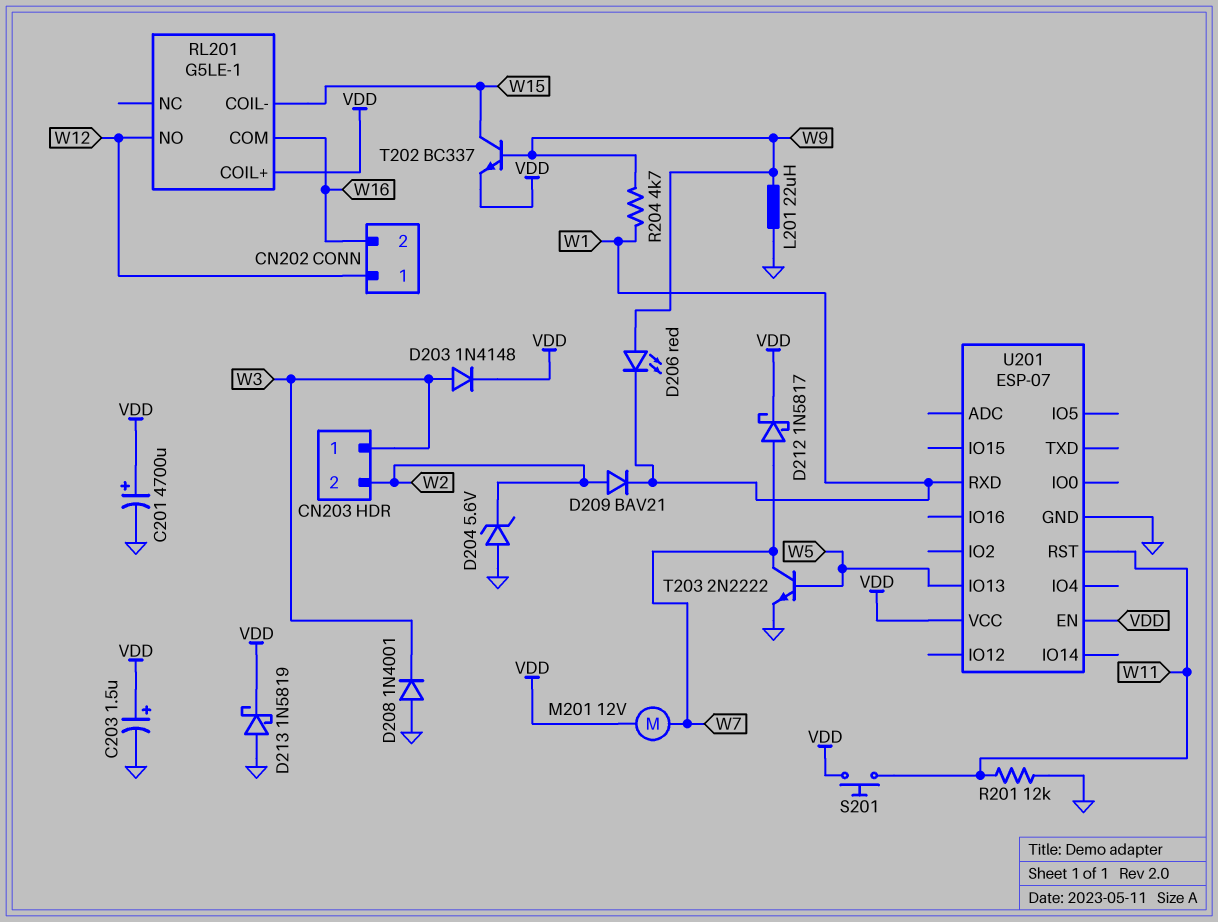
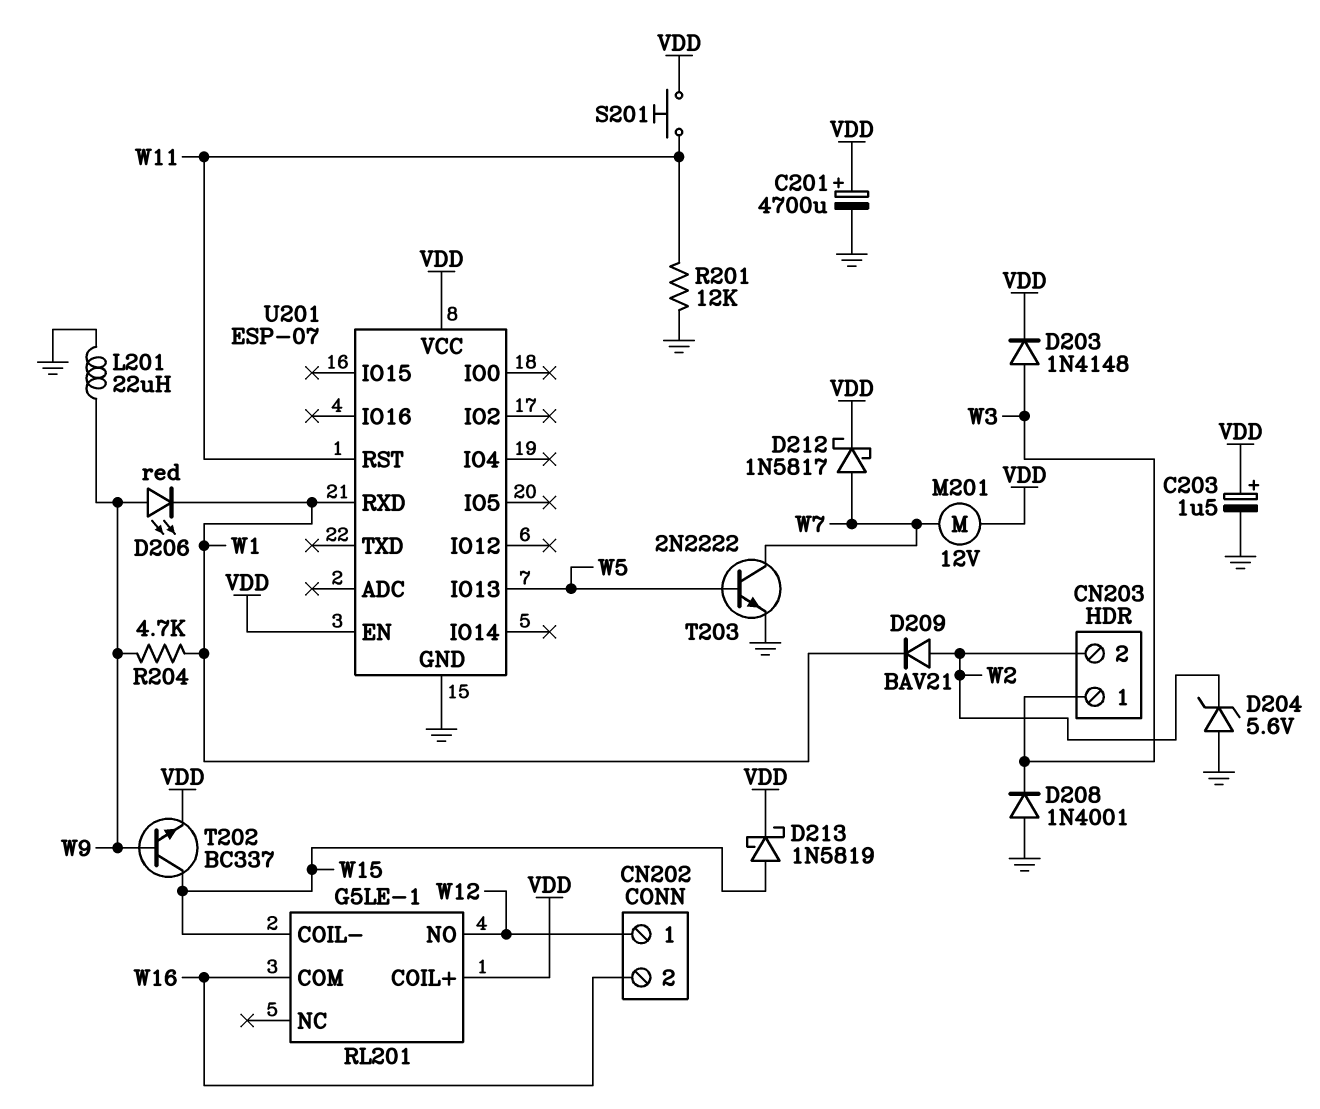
D213: schottky 1N5819 (A GND, K VDD) -> schottky 1N5819 (A W15, K VDD)

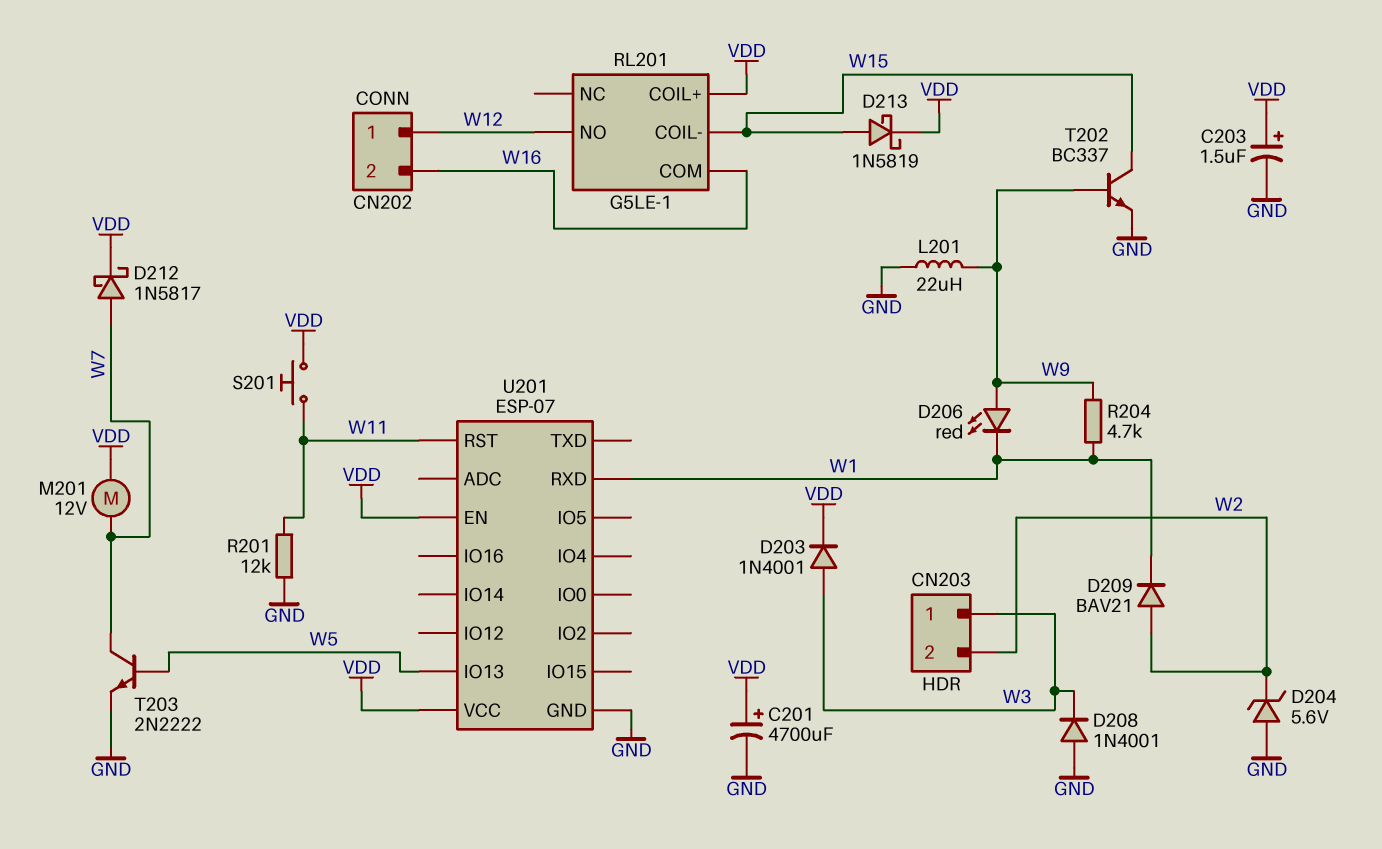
D203: diode 1N4148 (A W3, K VDD) -> diode 1N4001 (A W3, K VDD)
T202: NPN BC337 (B W9, C W15, E VDD) -> NPN BC337 (B W9, C W15, E GND)

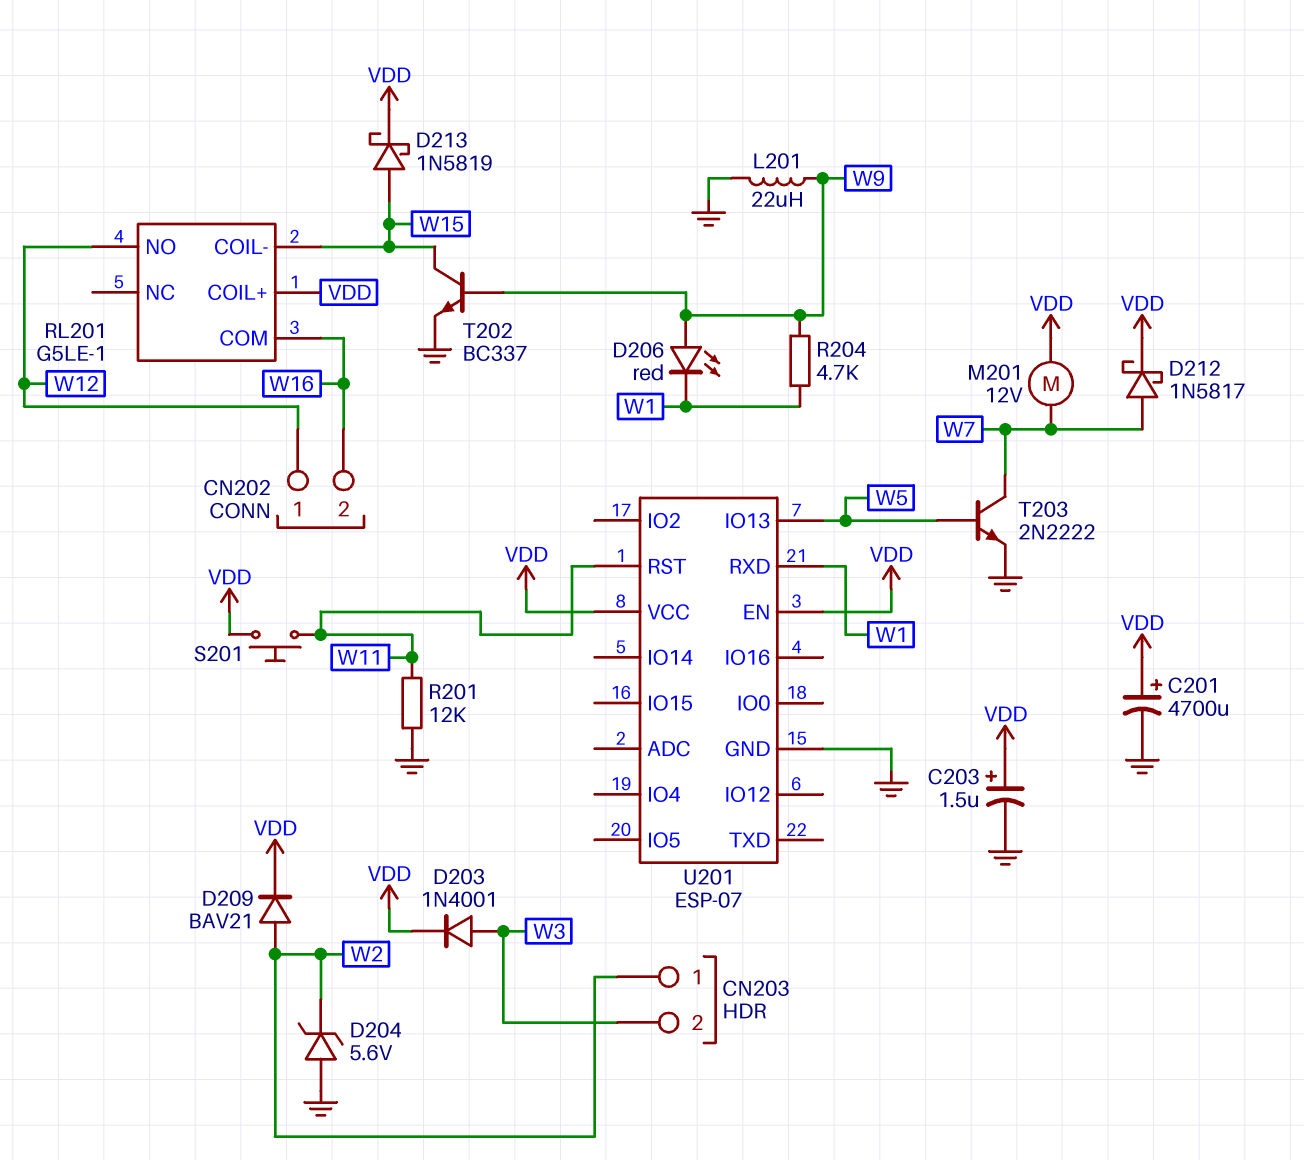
CN203 pin 1: W3 -> W2
CN203 pin 2: W2 -> W3
D208: diode 1N4001 (A GND, K W3) -> none
D209: diode BAV21 (A W2, K W1) -> diode BAV21 (A W2, K VDD)

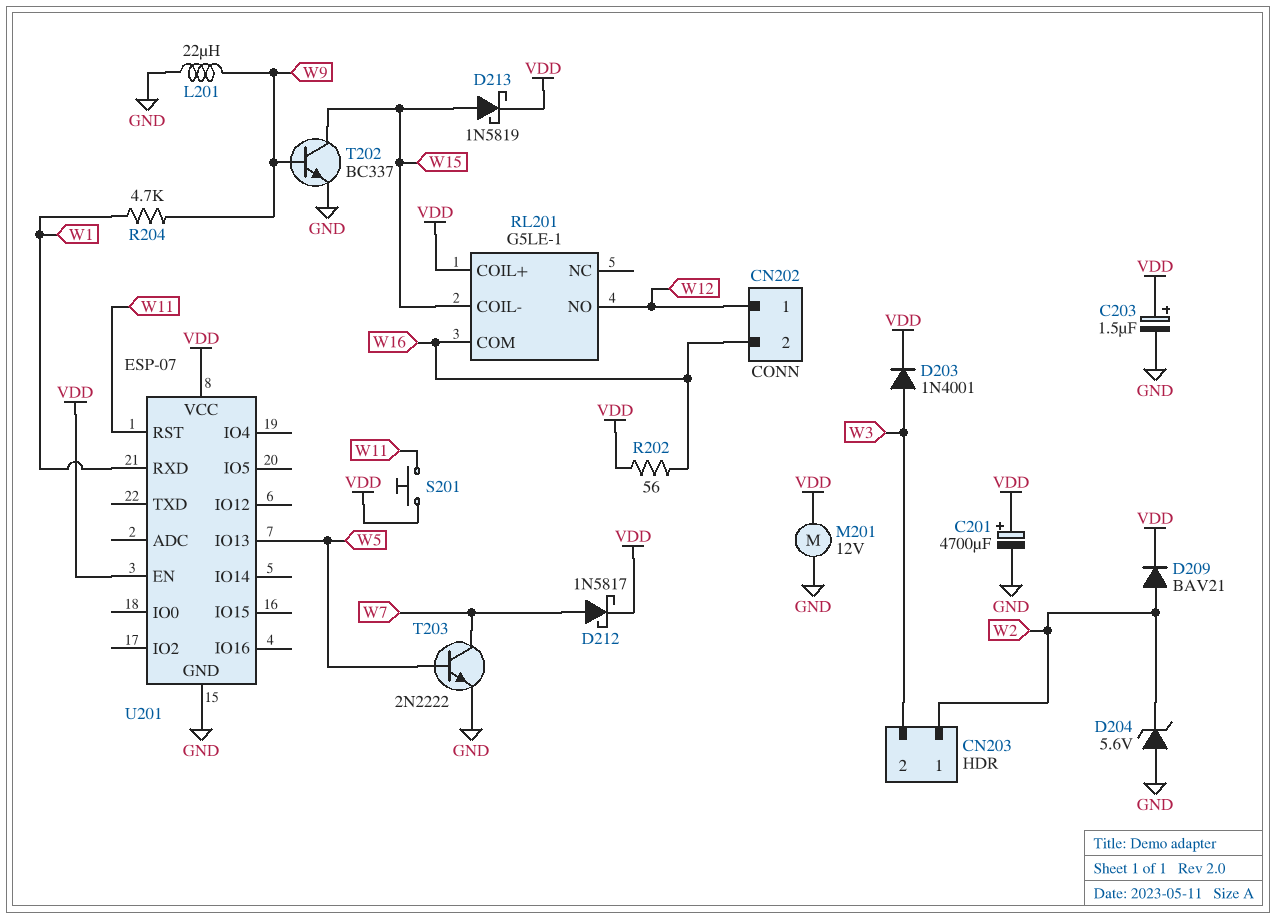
D206: LED red (A W9, K W1) -> none
M201: motor 12V (VDD, W7) -> motor 12V (GND, VDD)
R201: 12k (GND, W11) -> none
R202: none -> 56 (VDD, W16)

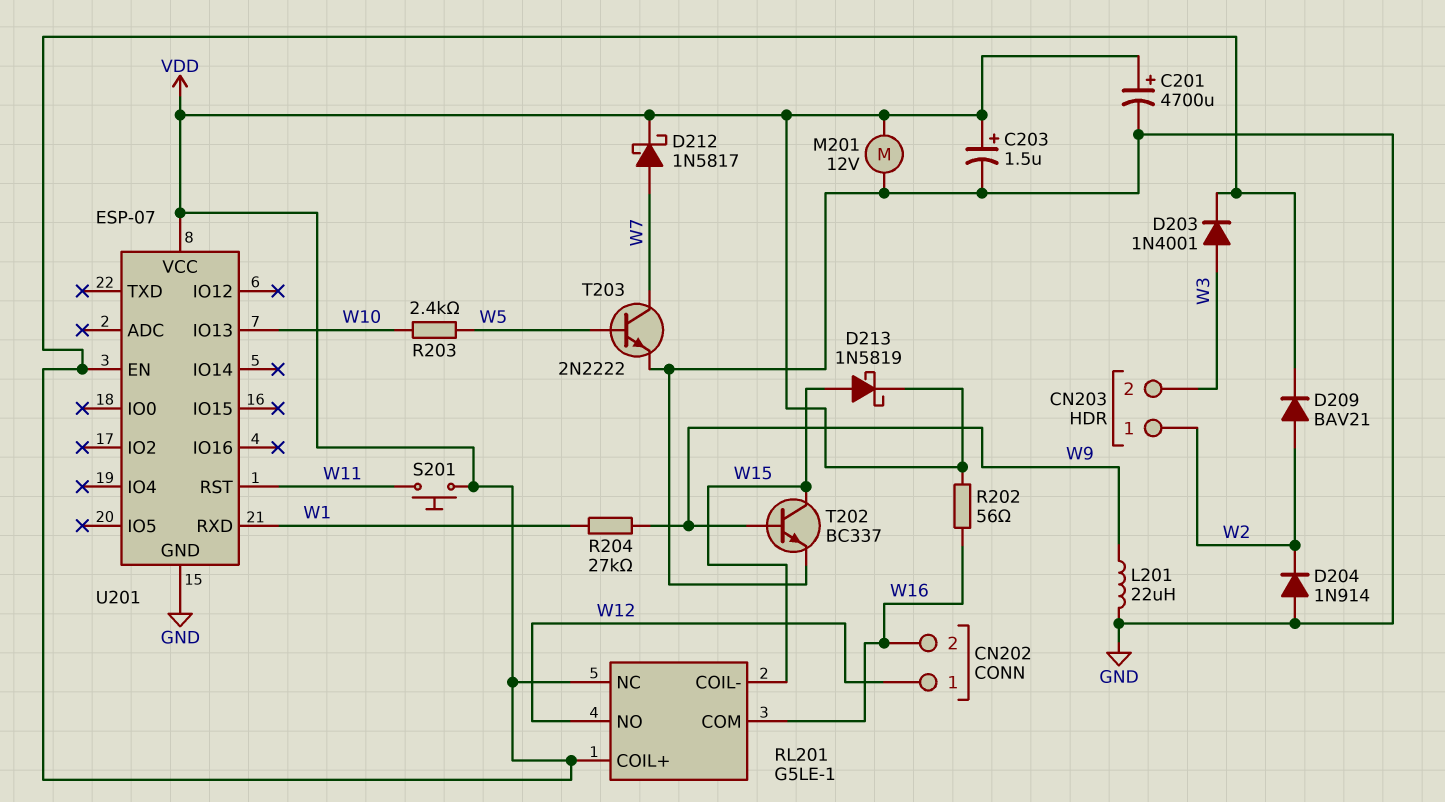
D204: zener 5.6V (A GND, K W2) -> diode 1N914 (A GND, K W2)
R203: none -> 2.4k (W5, W10)
R204: 4.7k (W1, W9) -> 27k (W1, W9)
RL201 pin NC: none -> VDD
U201 pin IO13: W5 -> W10

